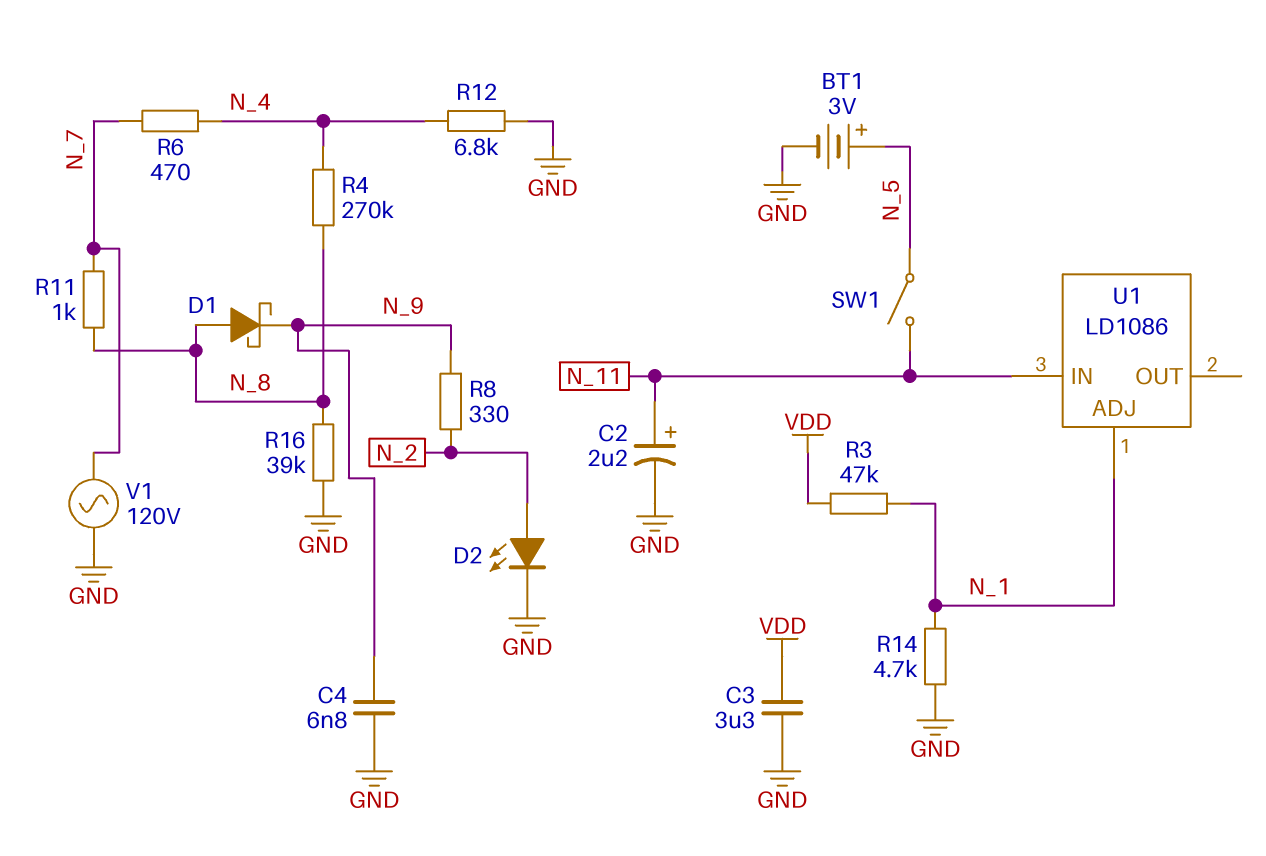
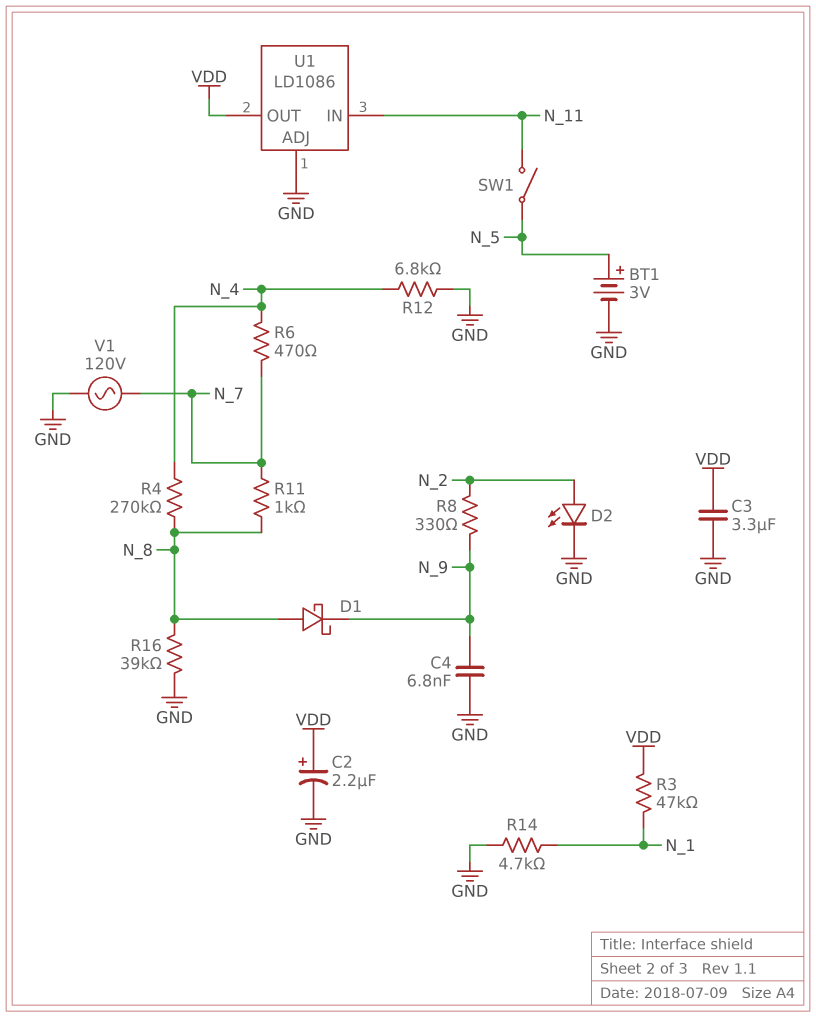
C2: 2.2uF (plus N_11, minus GND) -> 2.2uF (plus VDD, minus GND)
U1 pin ADJ: N_1 -> GND
U1 pin OUT: none -> VDD

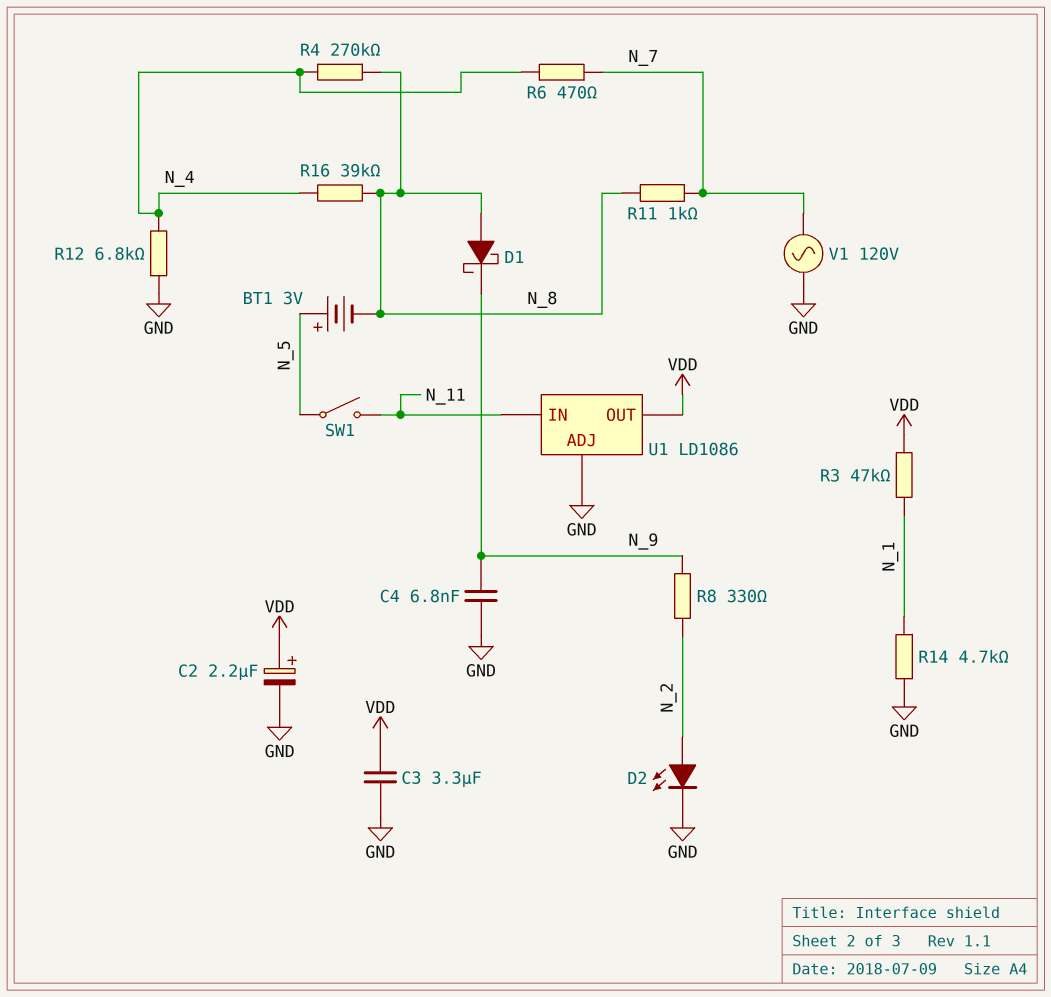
BT1: 3V (plus N_5, minus GND) -> 3V (plus N_5, minus N_8)
R16: 39k (GND, N_8) -> 39k (N_4, N_8)

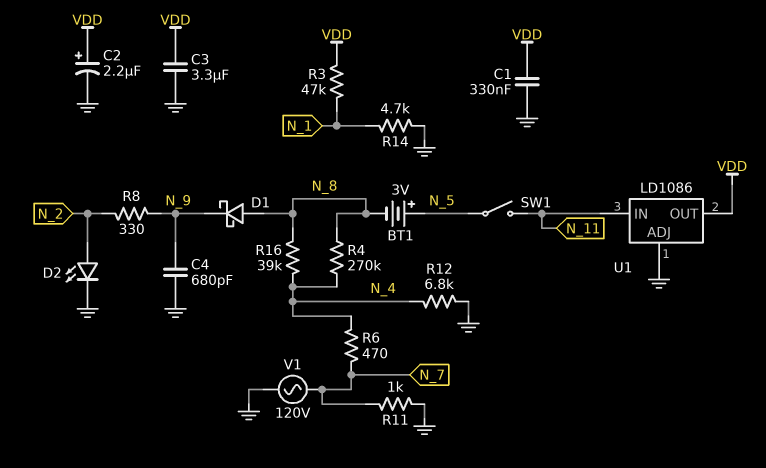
C1: none -> 330nF (GND, VDD)
C4: 6.8nF (GND, N_9) -> 680pF (GND, N_9)
R11: 1k (N_7, N_8) -> 1k (GND, N_7)

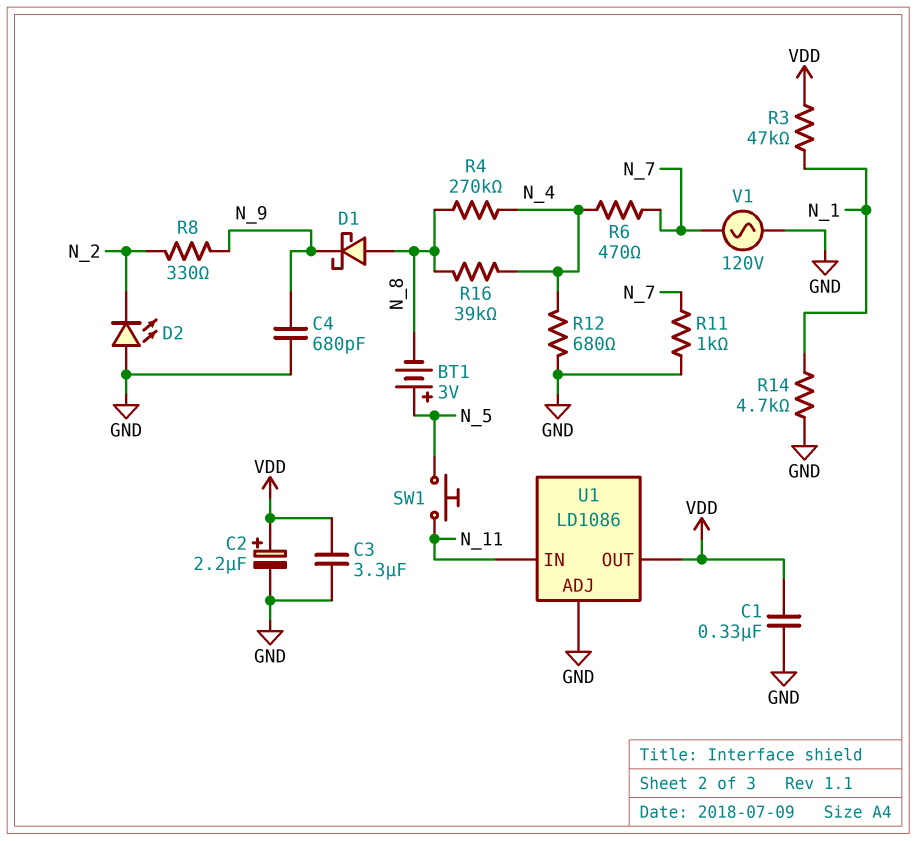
D2: LED (A N_2, K GND) -> LED (A GND, K N_2)
R12: 6.8k (GND, N_4) -> 680 (GND, N_4)
SW1: switch (N_5, N_11) -> button (N_5, N_11)

